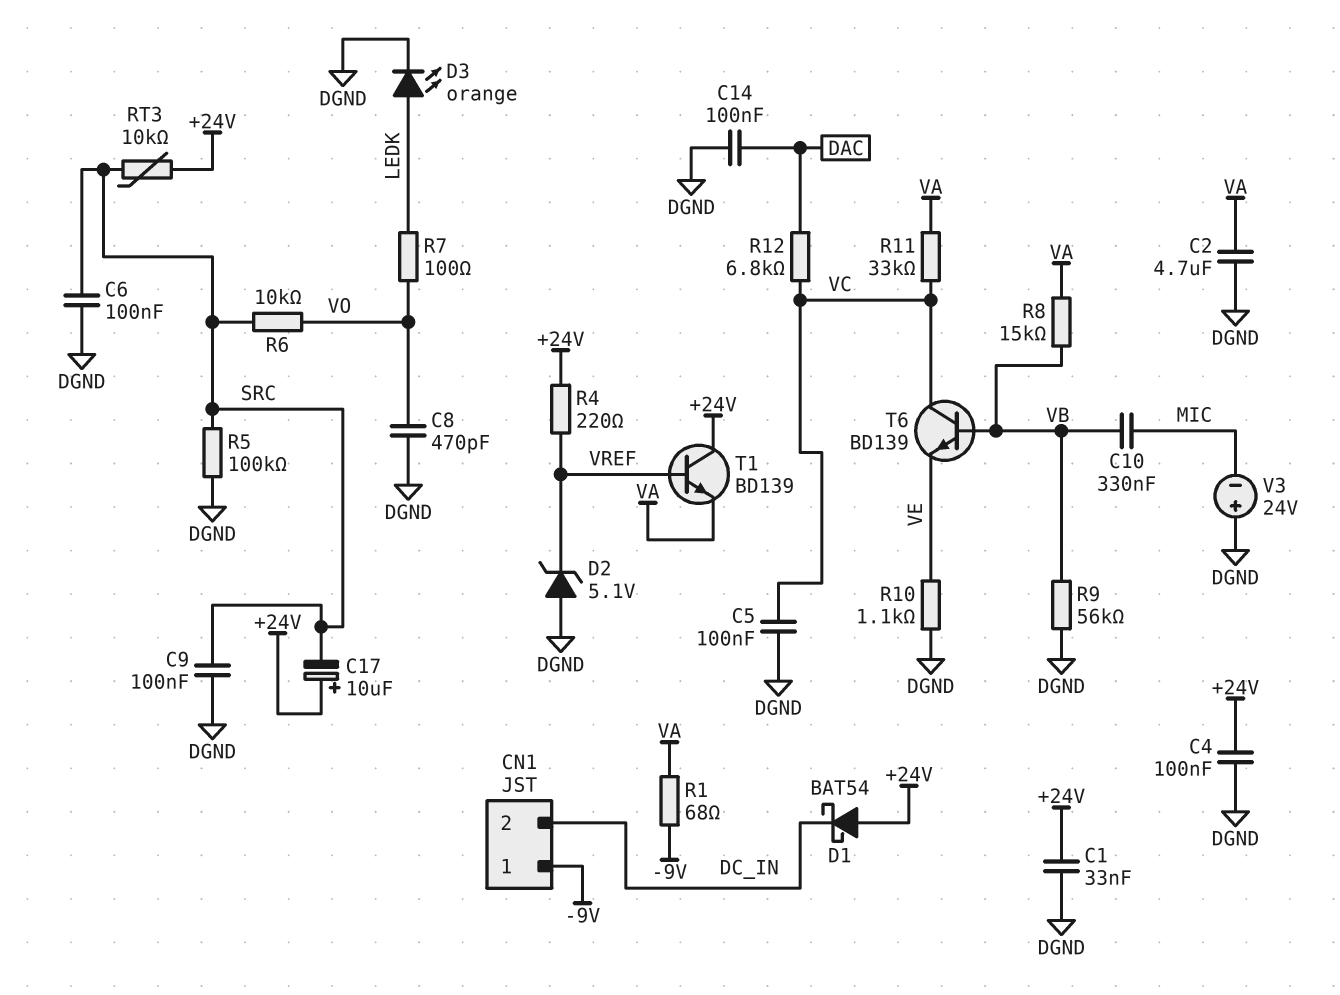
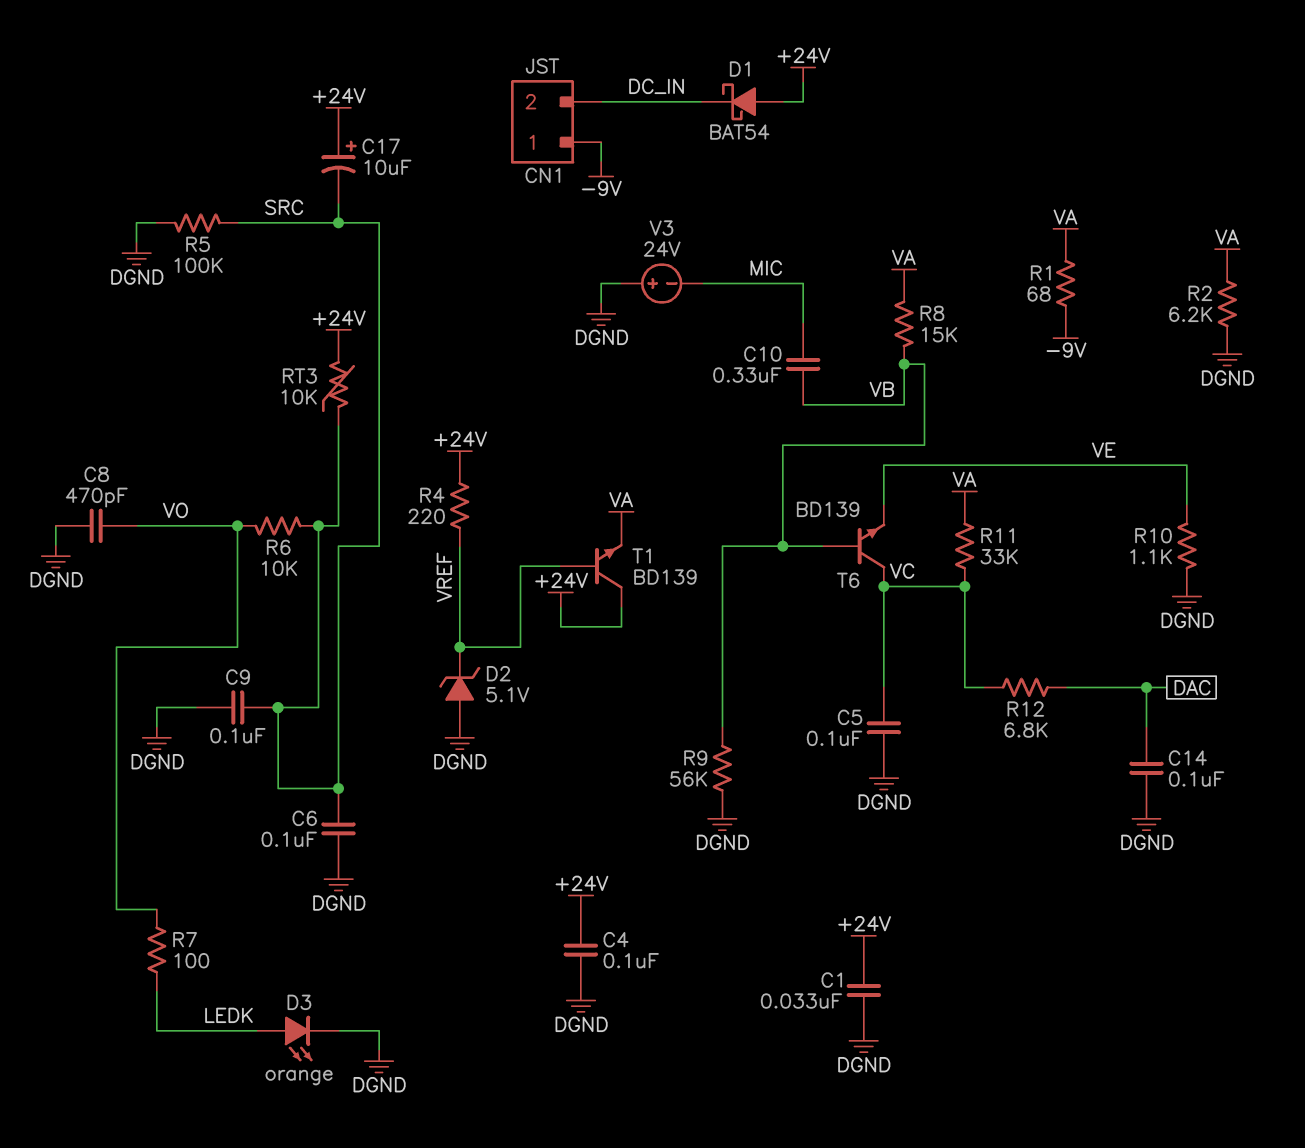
C2: 4.7uF (DGND, VA) -> none
R2: none -> 6.2k (DGND, VA)

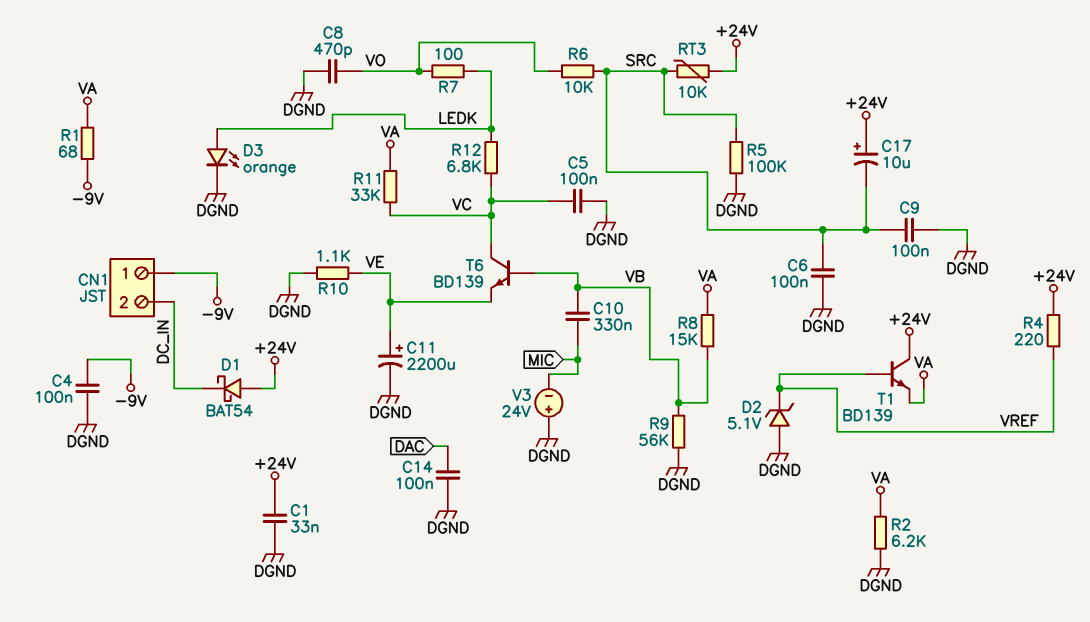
C4: 100nF (+24V, DGND) -> 100nF (-9V, DGND)
C11: none -> 2200uF (plus VE, minus DGND)
R12: 6.8k (DAC, VC) -> 6.8k (LEDK, VC)

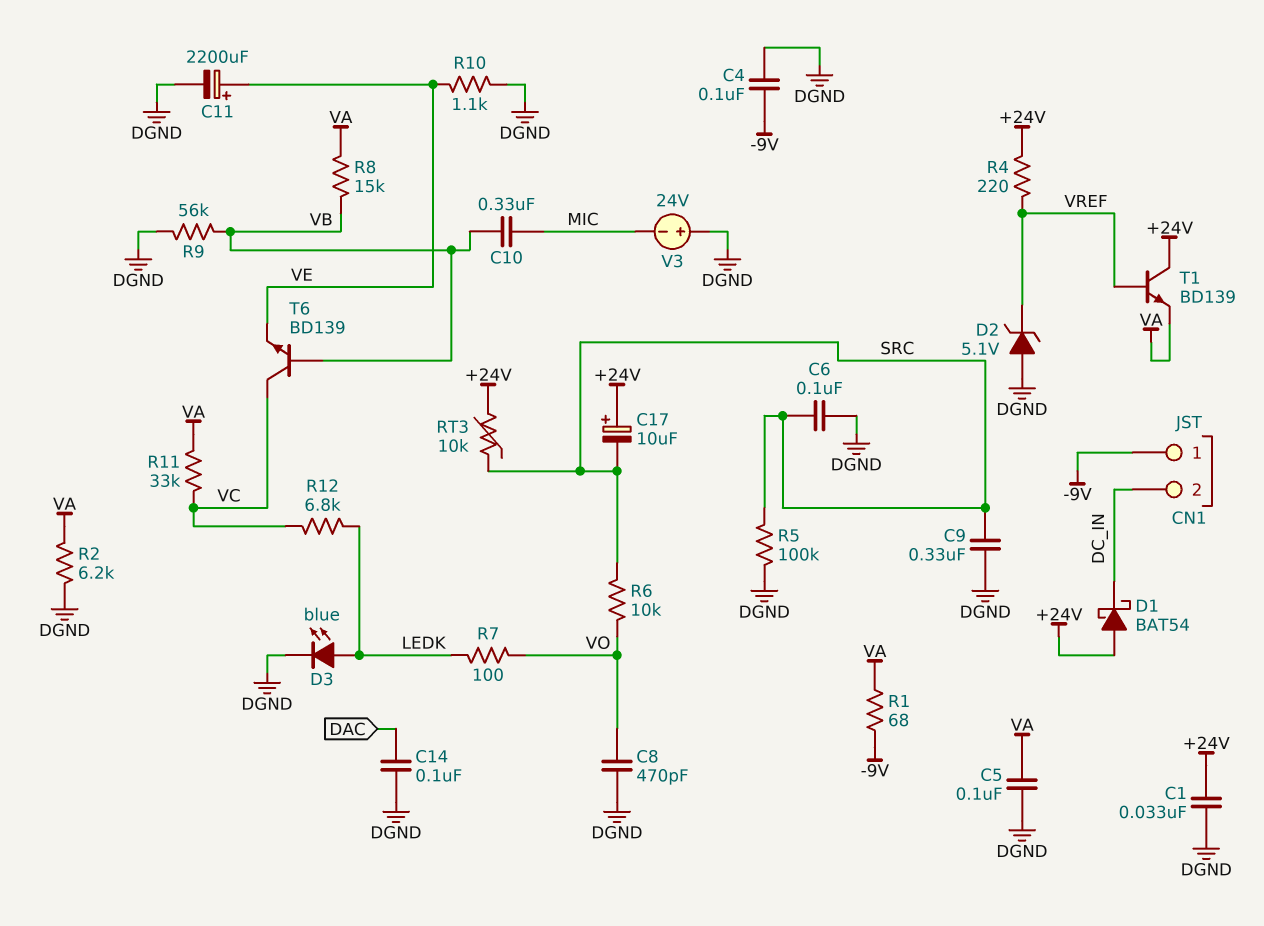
C5: 100nF (DGND, VC) -> 100nF (DGND, VA)
C9: 100nF (DGND, SRC) -> 330nF (DGND, SRC)
D3: LED orange (A LEDK, K DGND) -> LED blue (A LEDK, K DGND)

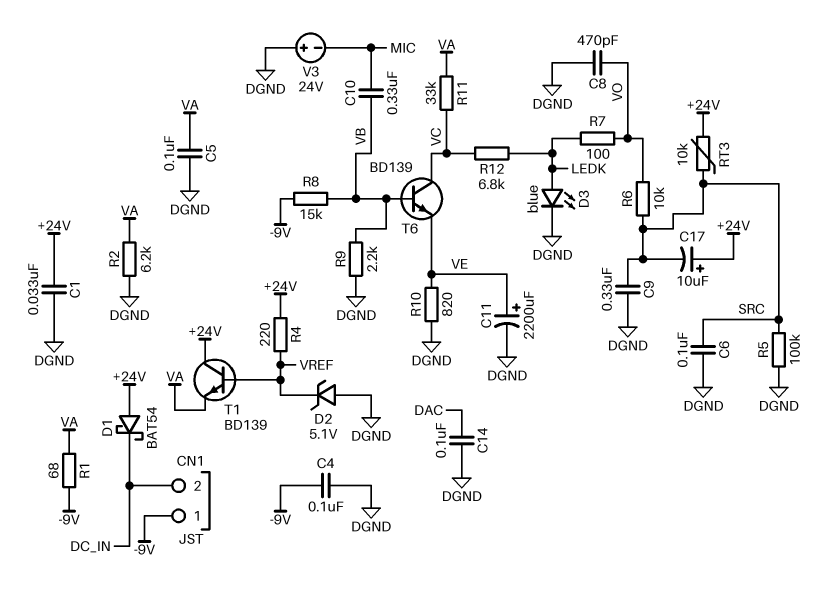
R8: 15k (VA, VB) -> 15k (-9V, VB)
R9: 56k (DGND, VB) -> 2.2k (DGND, VB)
R10: 1.1k (DGND, VE) -> 820 (DGND, VE)

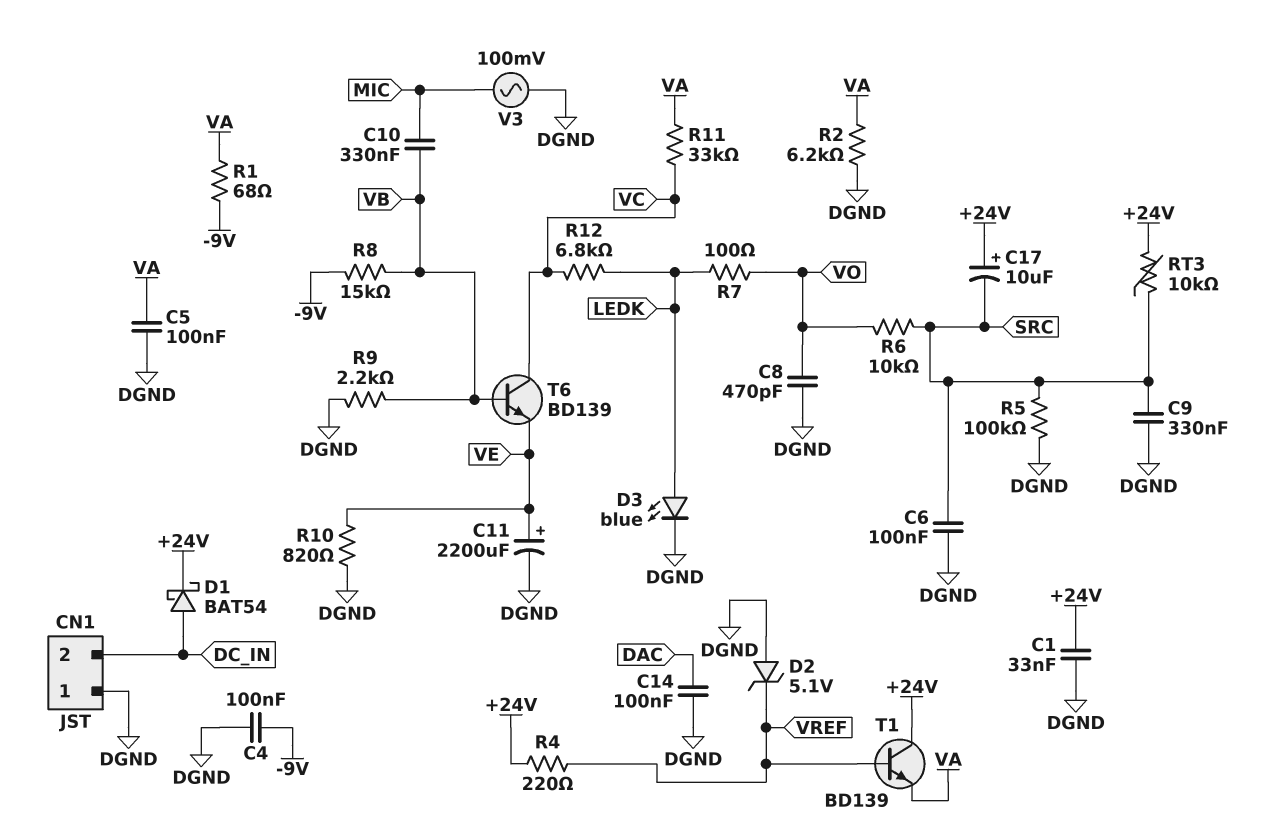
CN1 pin 1: -9V -> DGND
D1: schottky BAT54 (A +24V, K DC_IN) -> schottky BAT54 (A DC_IN, K +24V)
V3: 24V (plus DGND, minus MIC) -> AC 100mV (DGND, MIC)

